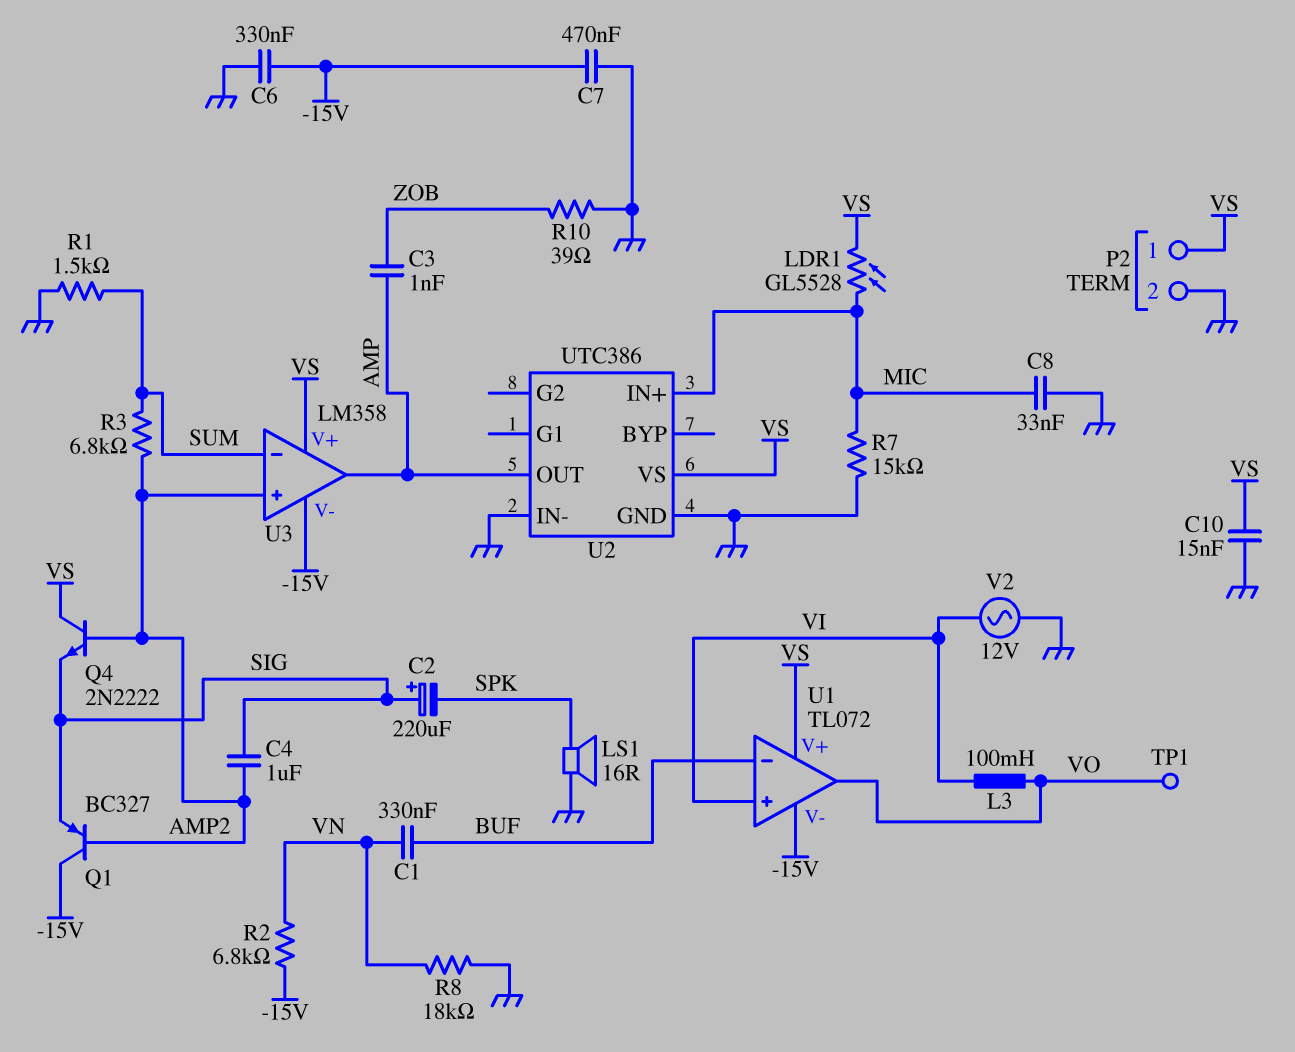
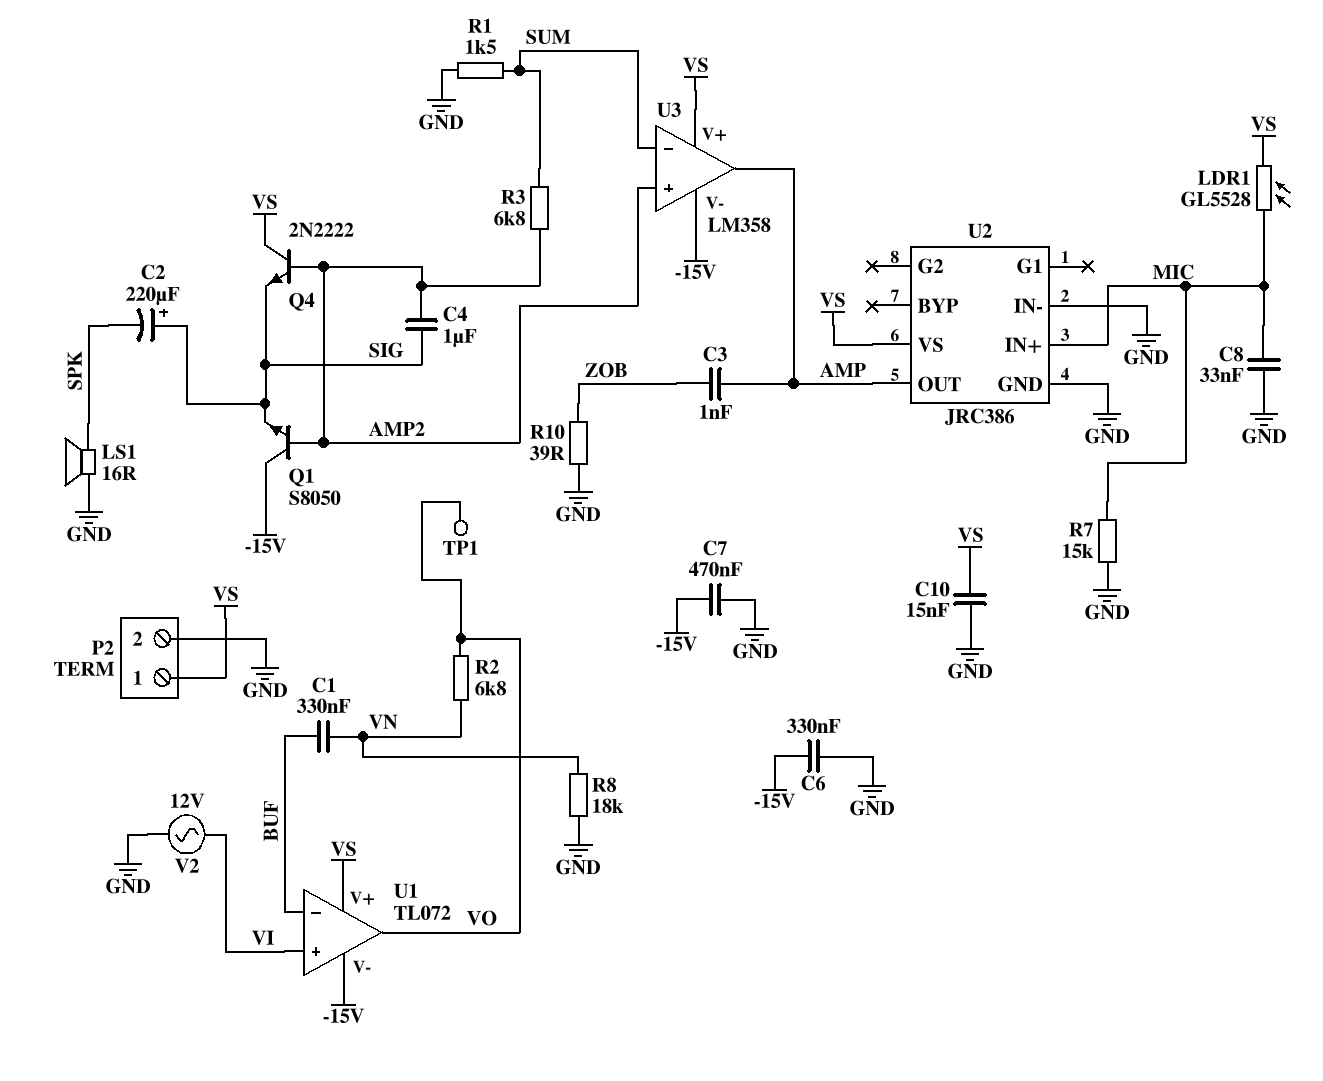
L3: 100mH (VI, VO) -> none
Q1: PNP BC327 (B AMP2, C -15V, E SIG) -> NPN S8050 (B AMP2, C -15V, E SIG)
R2: 6.8k (-15V, VN) -> 6.8k (VN, VO)
U2: UTC386 -> JRC386

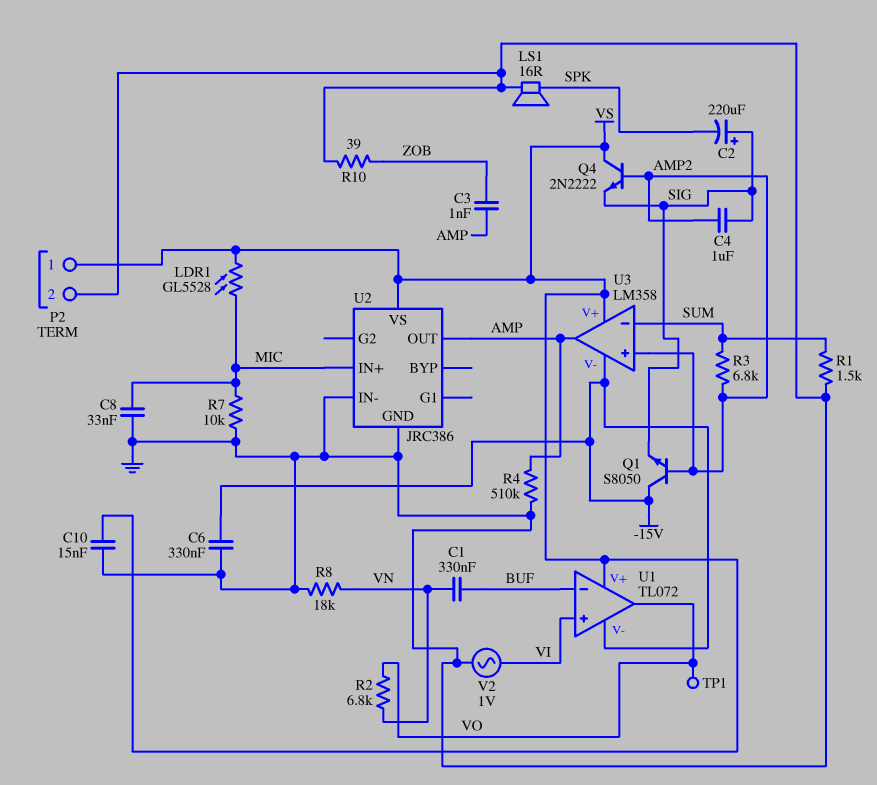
C7: 470nF (-15V, GND) -> none
R4: none -> 510k (AMP, GND)
R7: 15k (GND, MIC) -> 10k (GND, MIC)
V2: AC 12V (GND, VI) -> AC 1V (GND, VI)

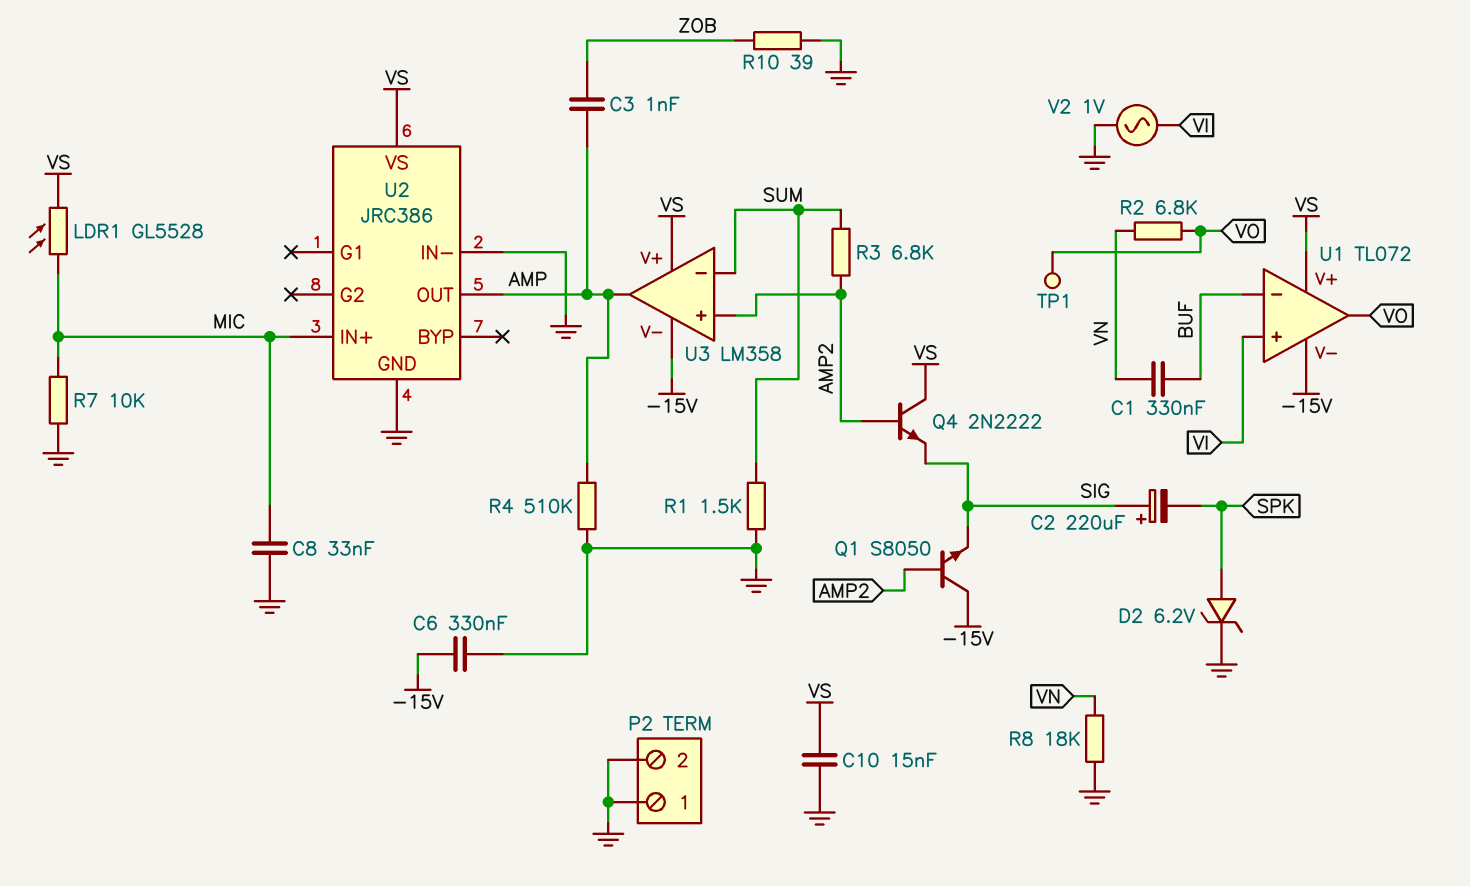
C4: 1uF (AMP2, SIG) -> none
D2: none -> zener 6.2V (A SPK, K GND)
LS1: speaker 16R (GND, SPK) -> none
P2 pin 1: VS -> GND

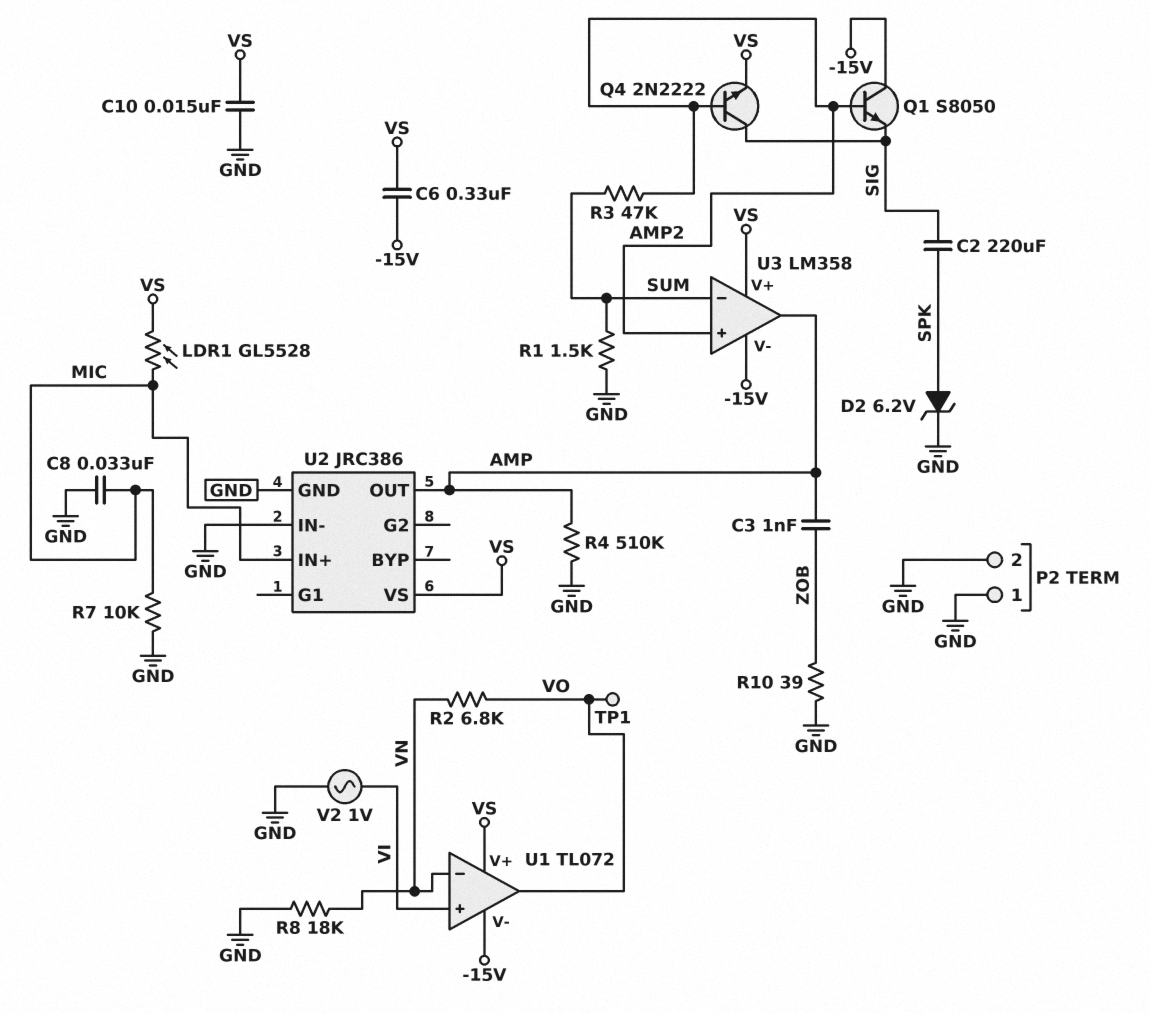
C1: 330nF (BUF, VN) -> none
C2: 220uF (plus SIG, minus SPK) -> 220uF (SIG, SPK)
C6: 330nF (-15V, GND) -> 330nF (-15V, VS)
Q4: NPN 2N2222 (B AMP2, C VS, E SIG) -> NPN 2N2222 (B AMP2, C SIG, E VS)
R3: 6.8k (AMP2, SUM) -> 47k (AMP2, SUM)
U1 pin in-: BUF -> VN

